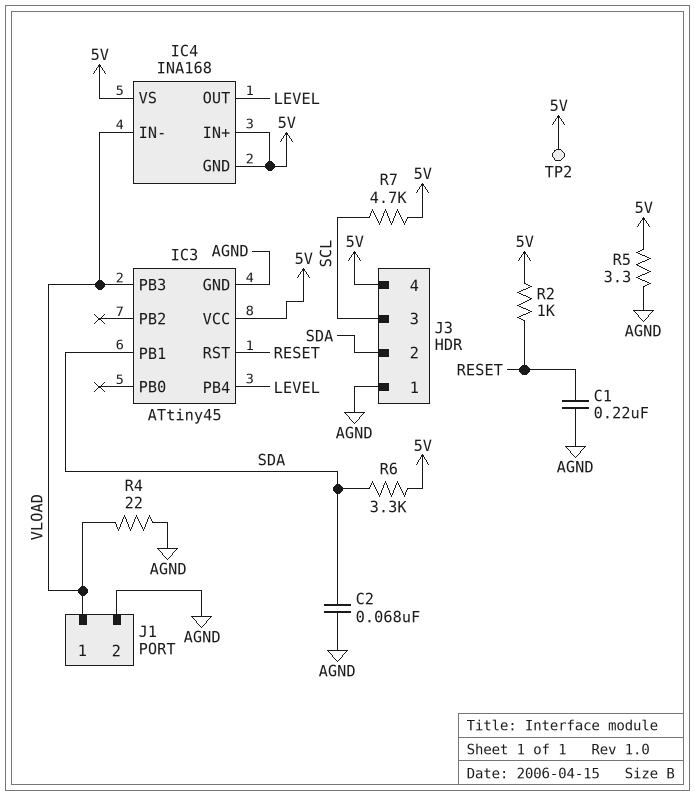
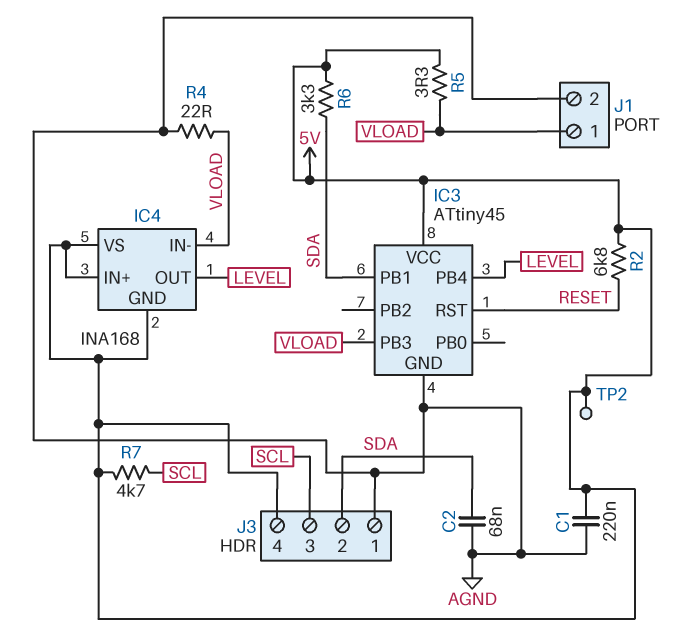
C1: 220nF (AGND, RESET) -> 220nF (5V, AGND)
R2: 1k (5V, RESET) -> 6.8k (5V, RESET)
R5: 3.3 (5V, AGND) -> 3.3 (5V, VLOAD)

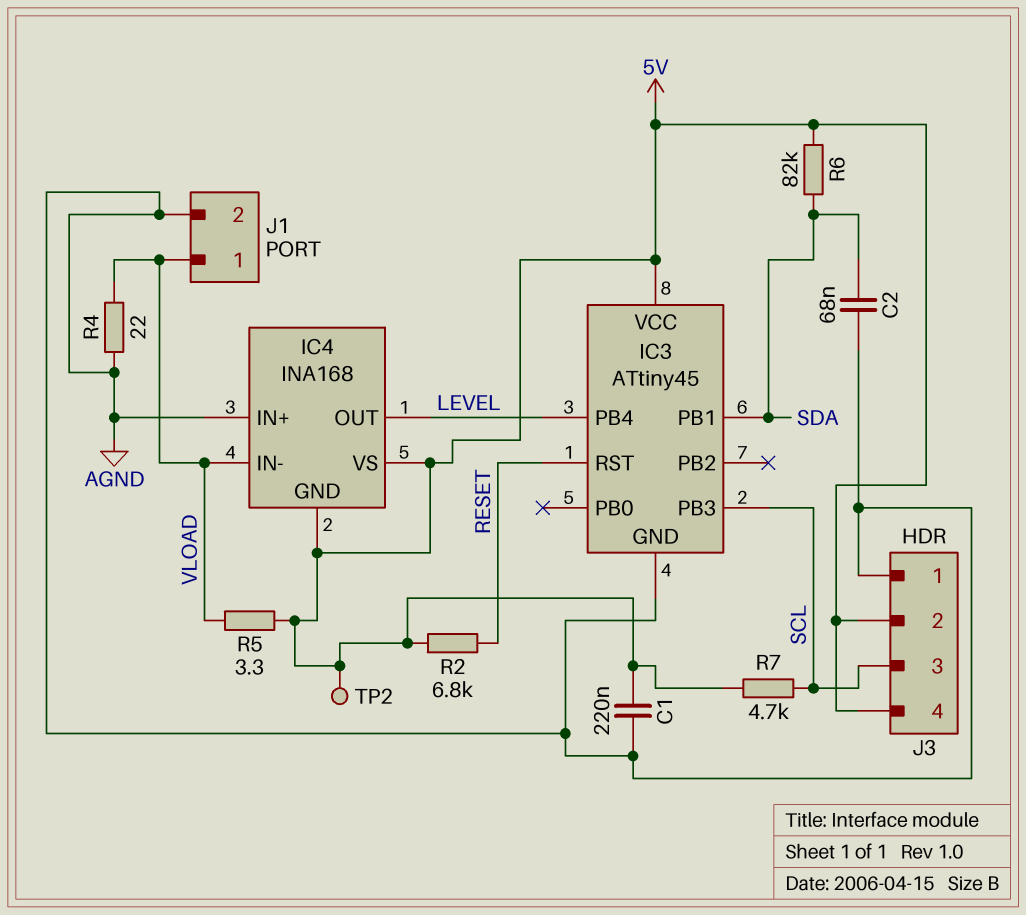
IC3 pin PB3: VLOAD -> SCL
IC4 pin IN+: 5V -> AGND
J3 pin 2: SDA -> 5V
R6: 3.3k (5V, SDA) -> 82k (5V, SDA)

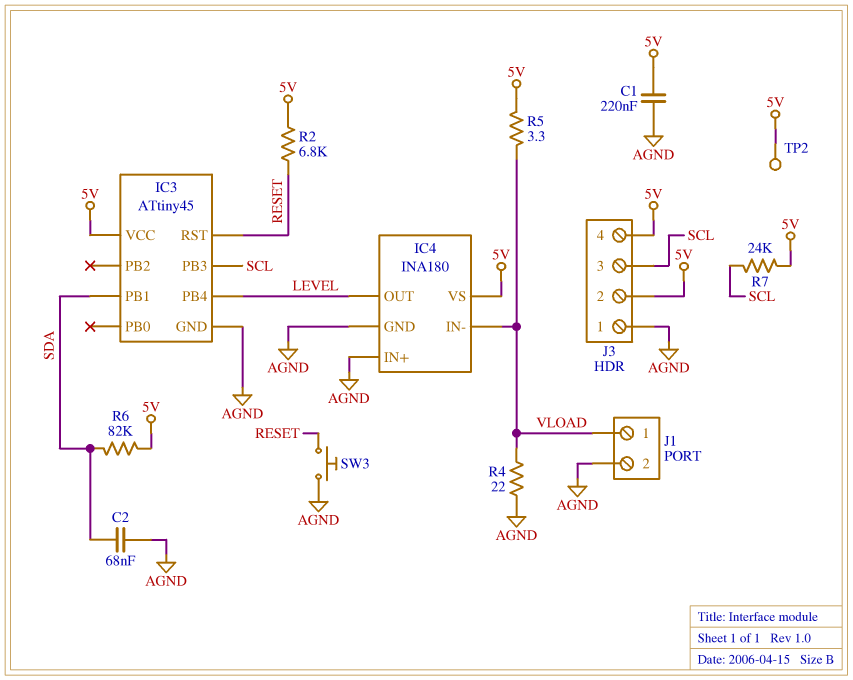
IC4: INA168 -> INA180
IC4 pin GND: 5V -> AGND
R7: 4.7k (5V, SCL) -> 24k (5V, SCL)
SW3: none -> button (AGND, RESET)

